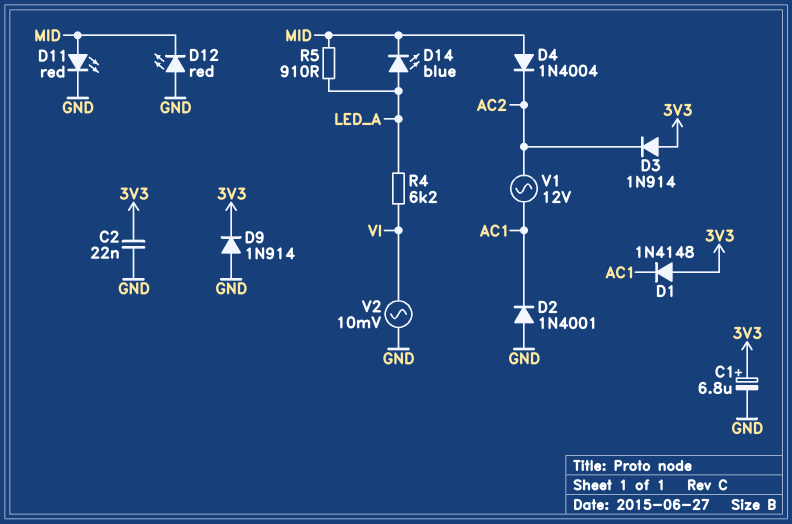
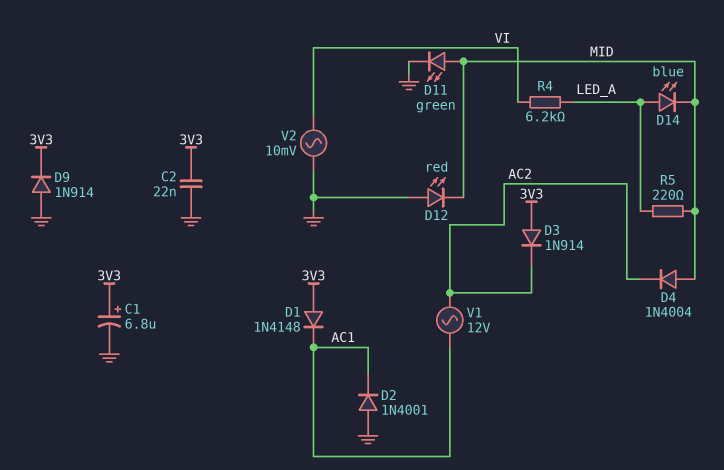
D11: LED red (A MID, K GND) -> LED green (A MID, K GND)
R5: 910 (LED_A, MID) -> 220 (LED_A, MID)

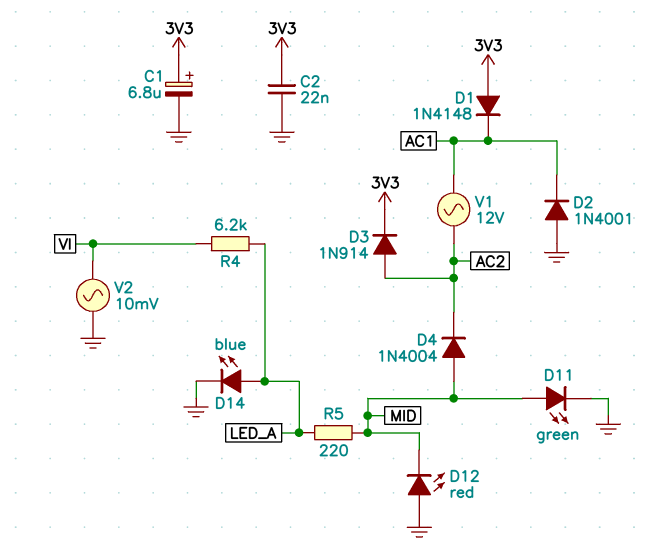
D3: diode 1N914 (A 3V3, K AC2) -> diode 1N914 (A AC2, K 3V3)
D9: diode 1N914 (A GND, K 3V3) -> none
D14: LED blue (A LED_A, K MID) -> LED blue (A LED_A, K GND)

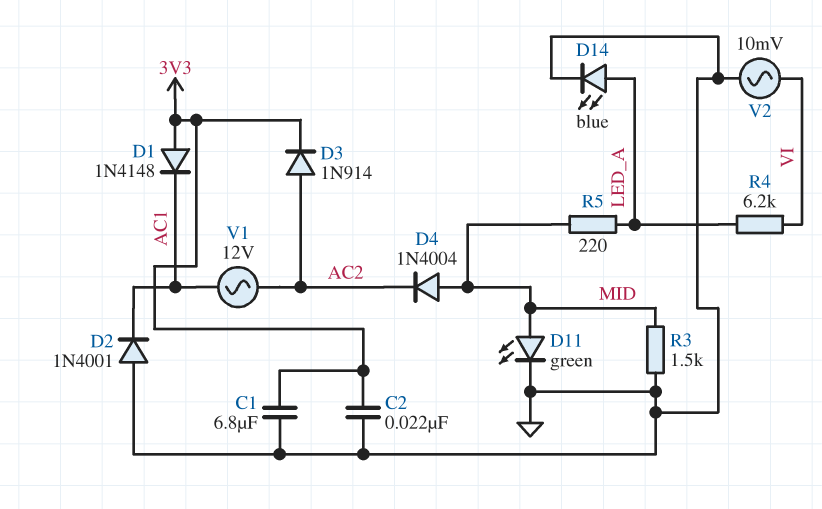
C1: 6.8uF (plus 3V3, minus GND) -> 6.8uF (3V3, GND)
D12: LED red (A GND, K MID) -> none
R3: none -> 1.5k (GND, MID)

